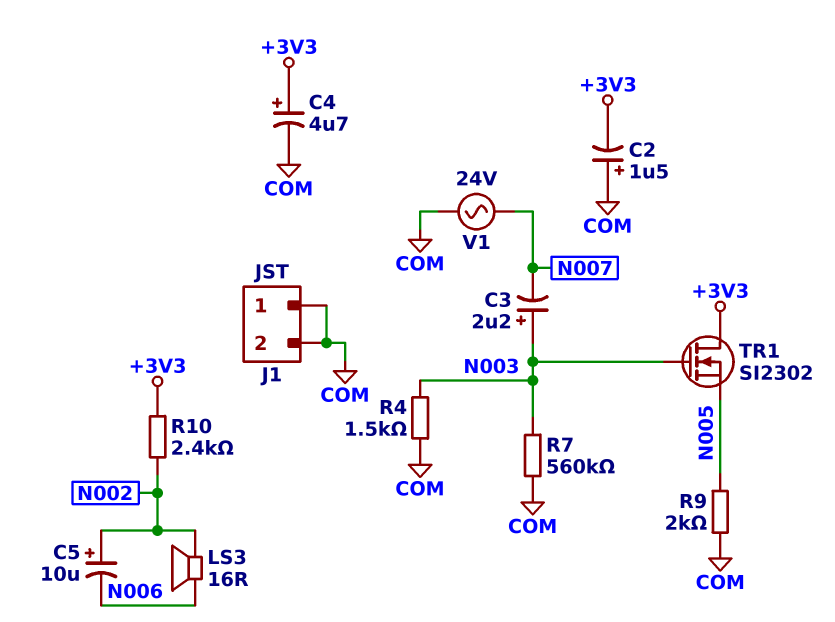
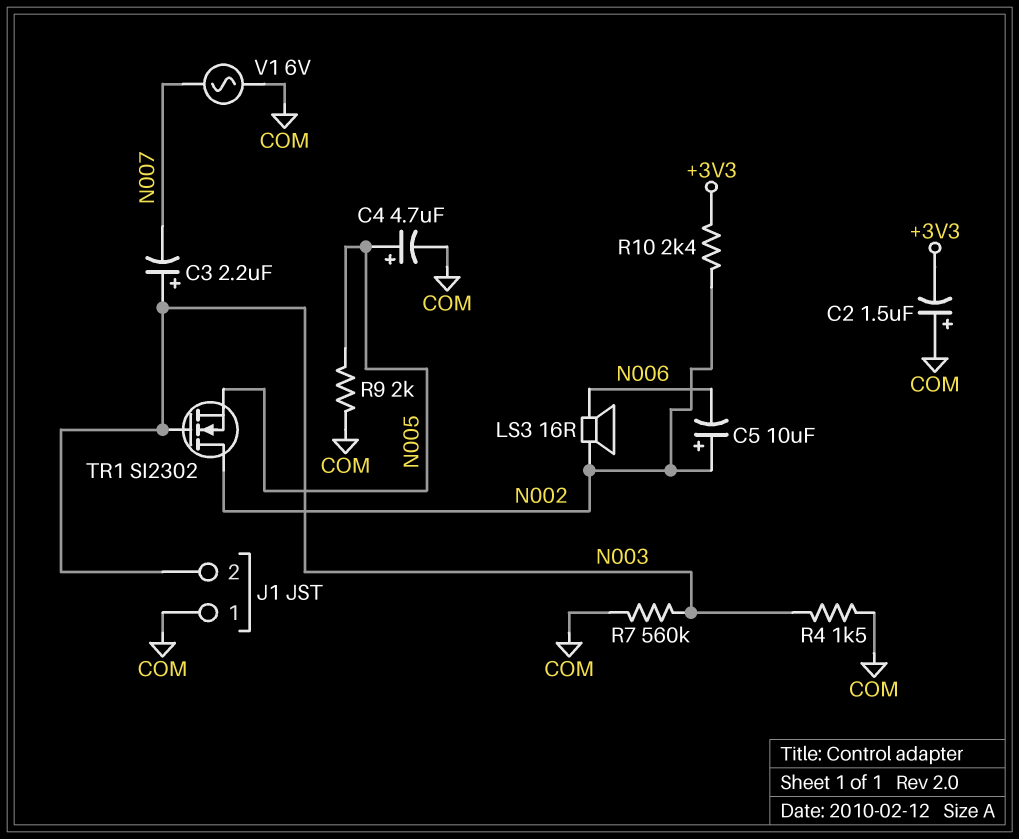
C4: 4.7uF (plus +3V3, minus COM) -> 4.7uF (plus N005, minus COM)
J1 pin 2: COM -> N003
TR1: NMOS SI2302 (G N003, D +3V3, S N005) -> NMOS SI2302 (G N003, D N002, S N005)
V1: AC 24V (COM, N007) -> AC 6V (COM, N007)

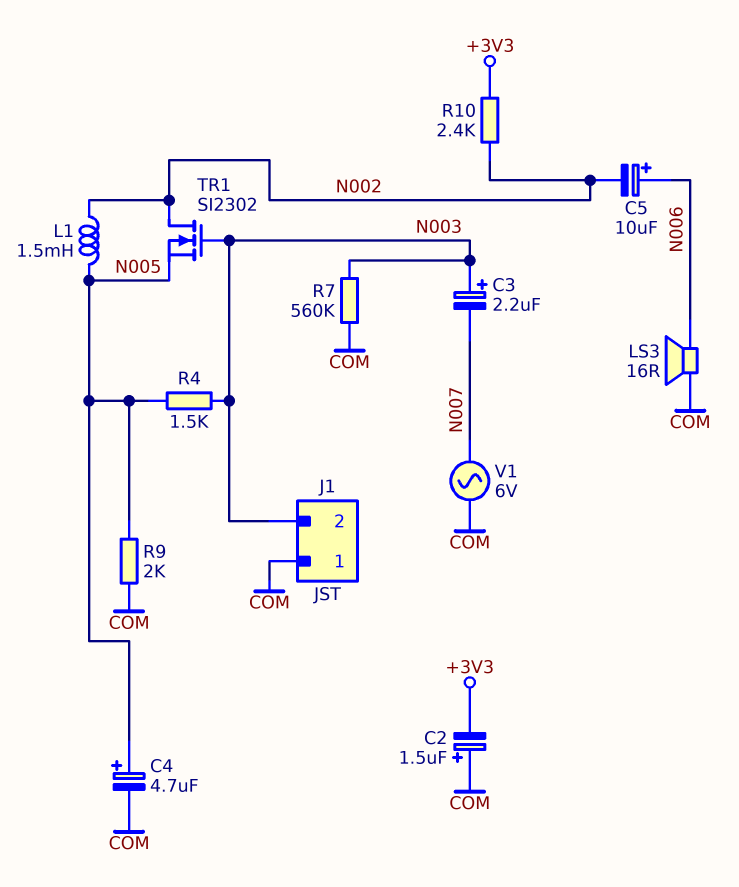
C5: 10uF (plus N002, minus N006) -> 10uF (plus N006, minus N002)
L1: none -> 1.5mH (N002, N005)
LS3: speaker 16R (N002, N006) -> speaker 16R (COM, N006)
R4: 1.5k (COM, N003) -> 1.5k (N003, N005)

